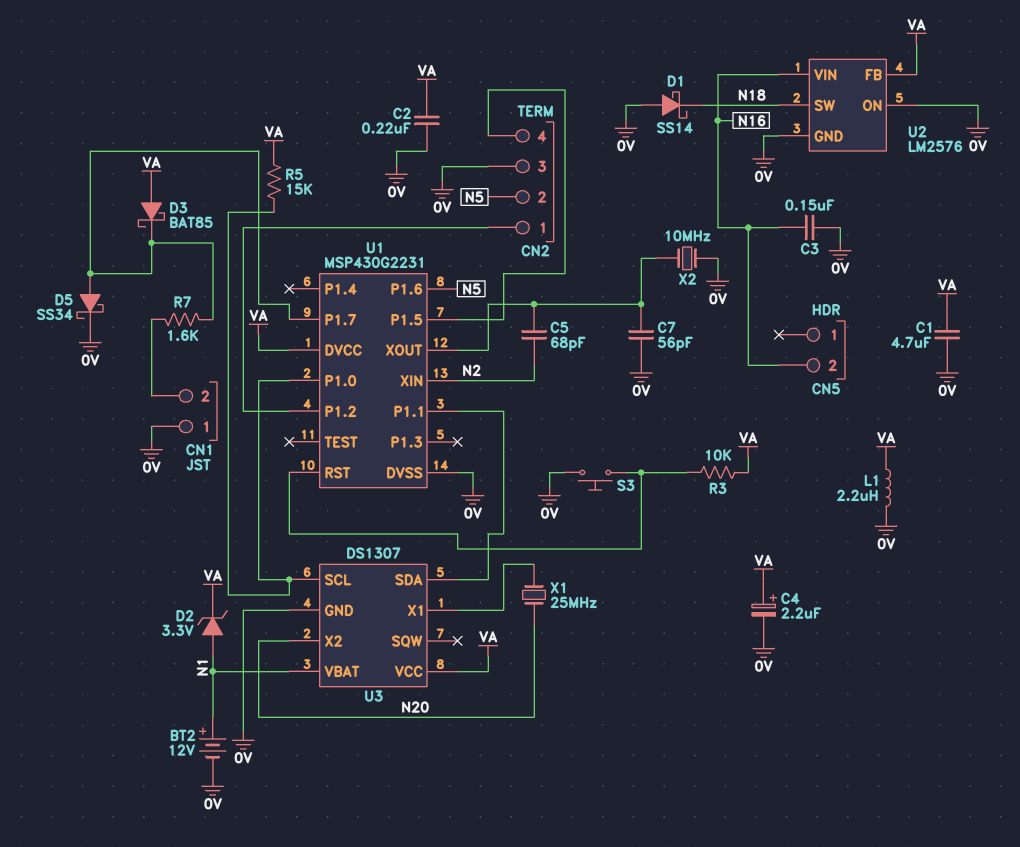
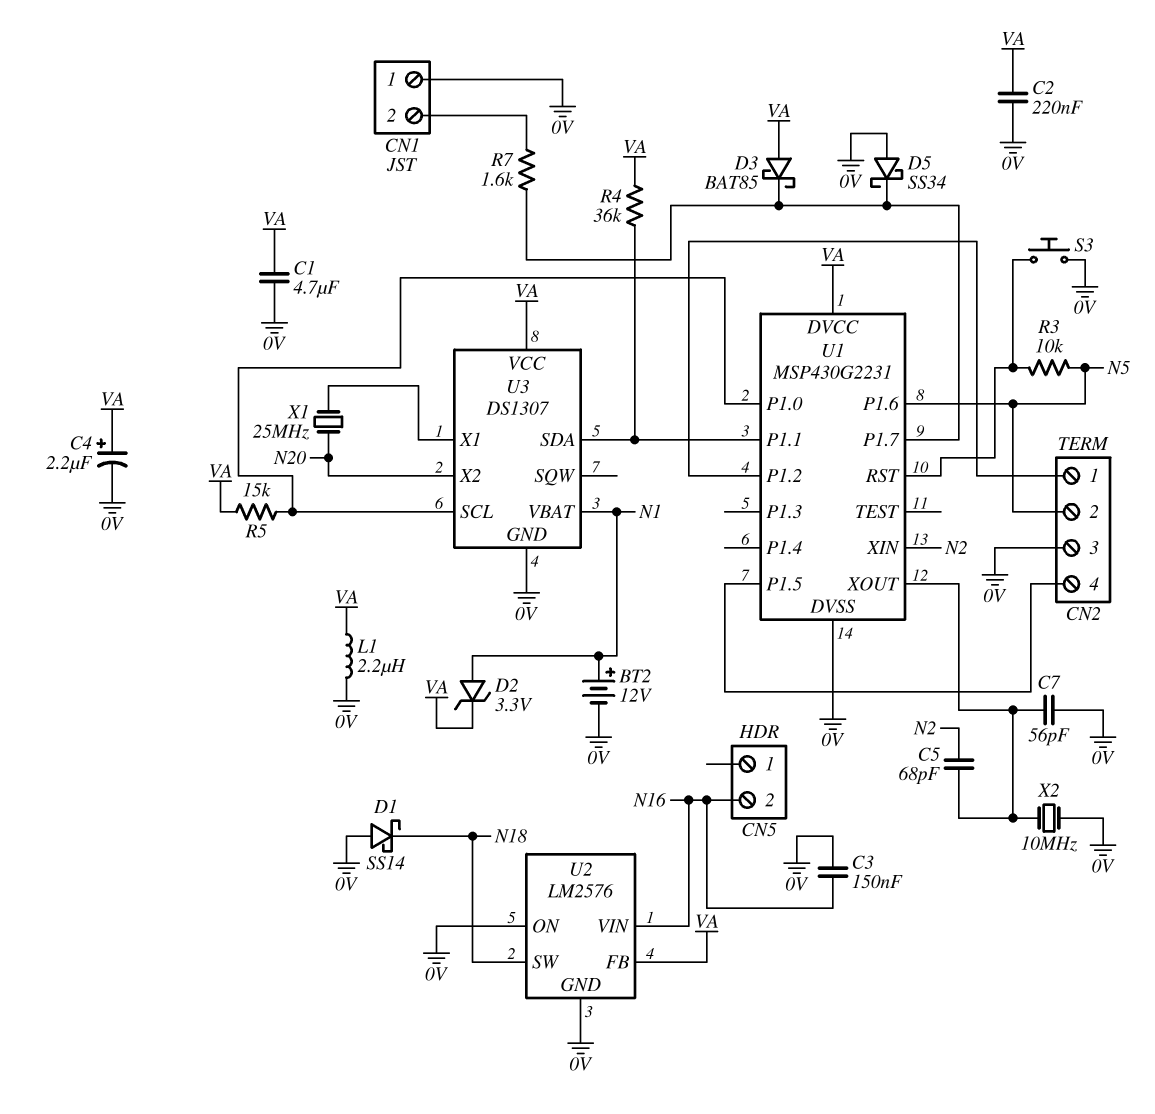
D5: schottky SS34 (A U1/P1.7, K 0V) -> schottky SS34 (A 0V, K U1/P1.7)
R3: 10k (U1/RST, VA) -> 10k (N5, U1/RST)
R4: none -> 36k (U1/P1.1, VA)

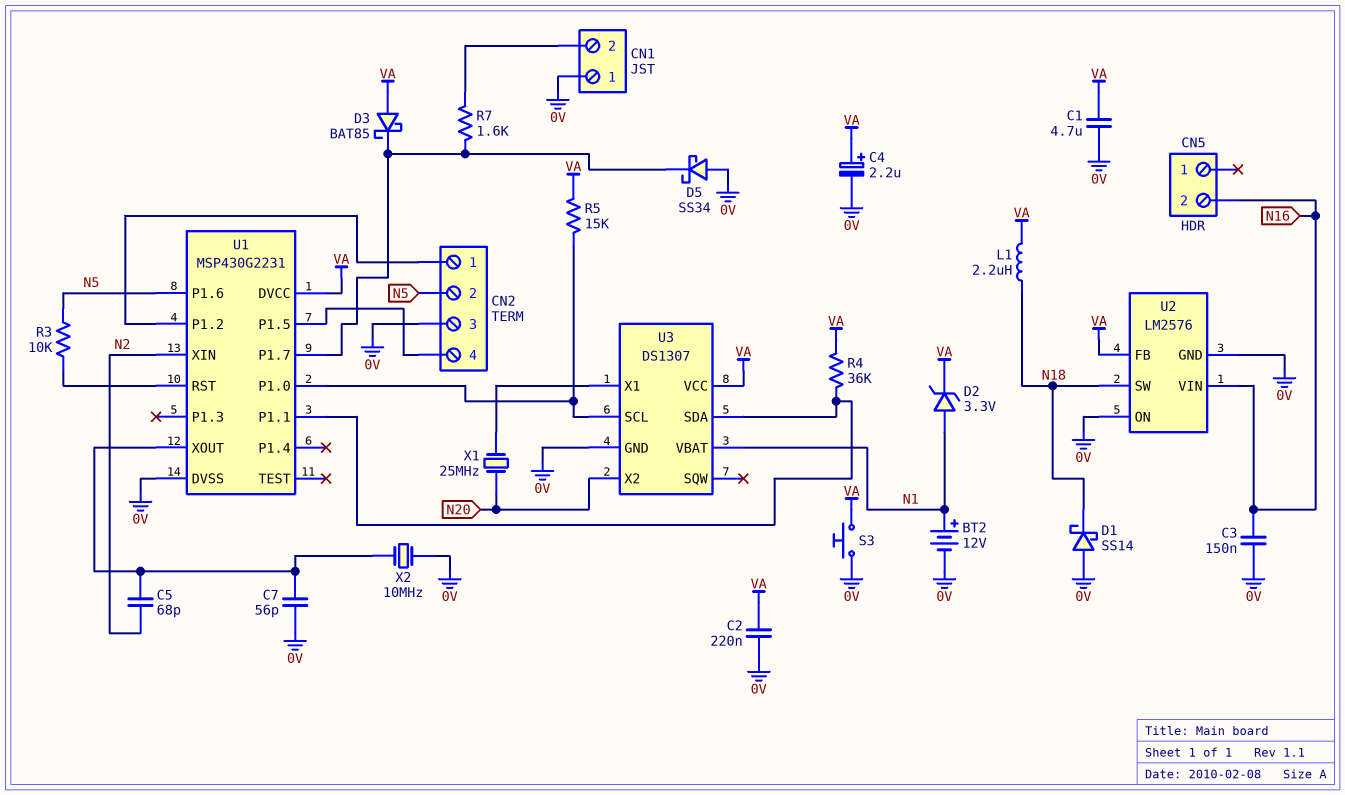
L1: 2.2uH (0V, VA) -> 2.2uH (N18, VA)
S3: button (0V, U1/RST) -> button (0V, VA)

